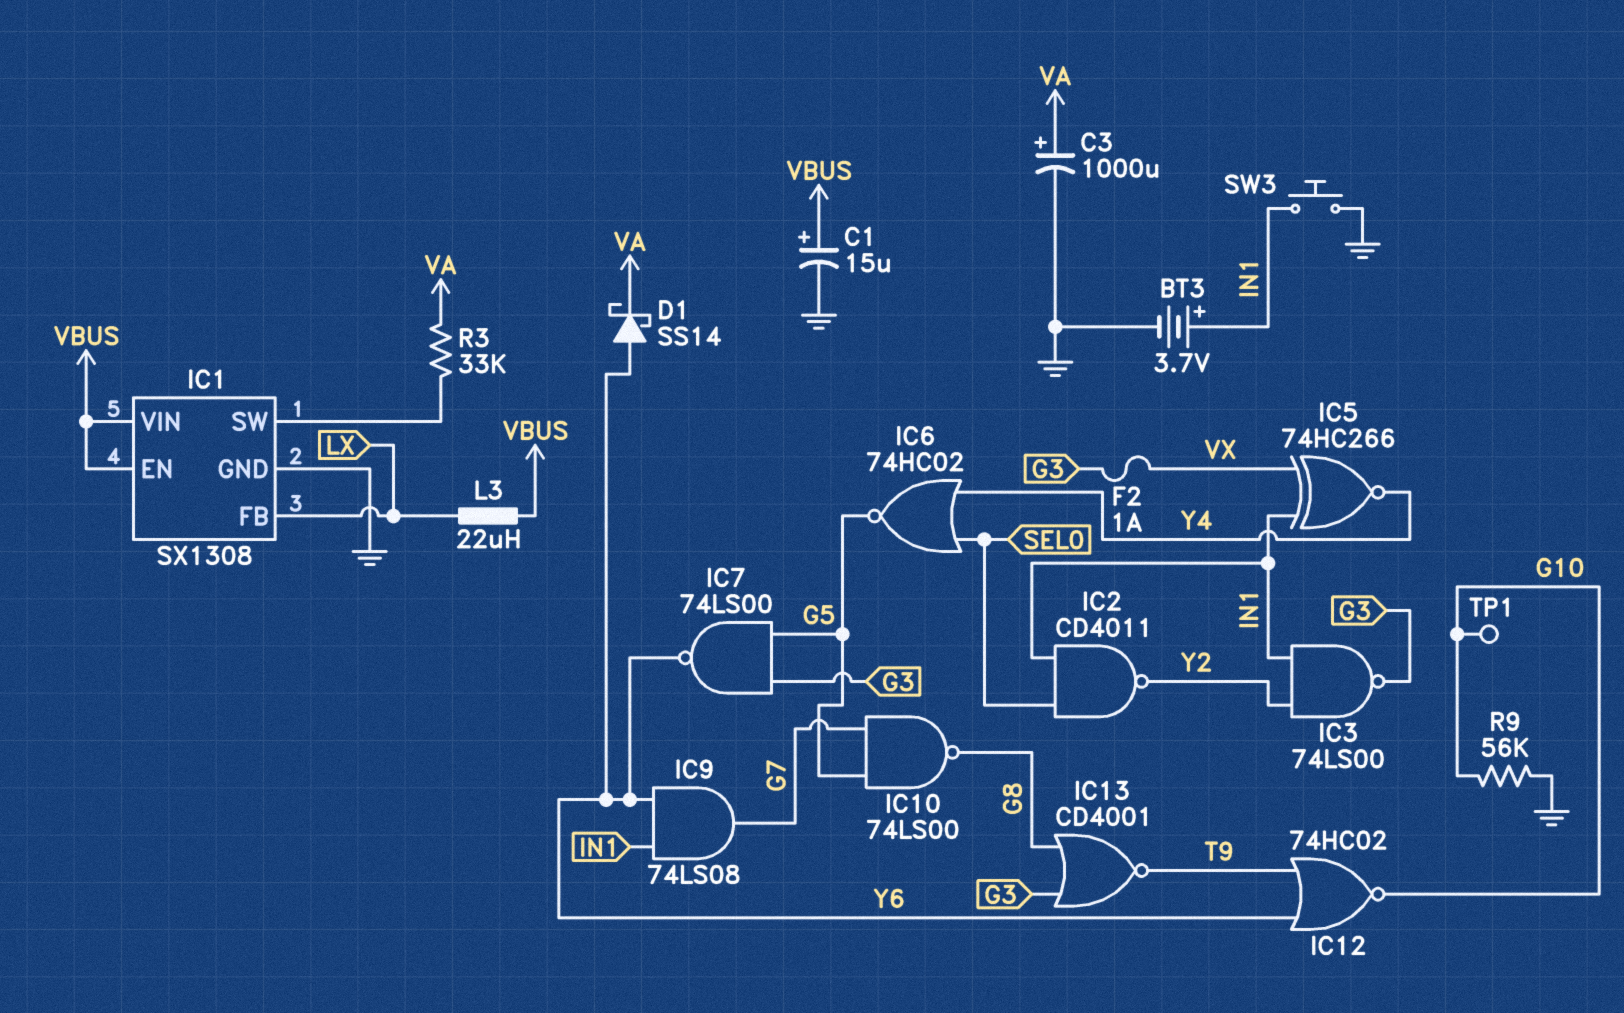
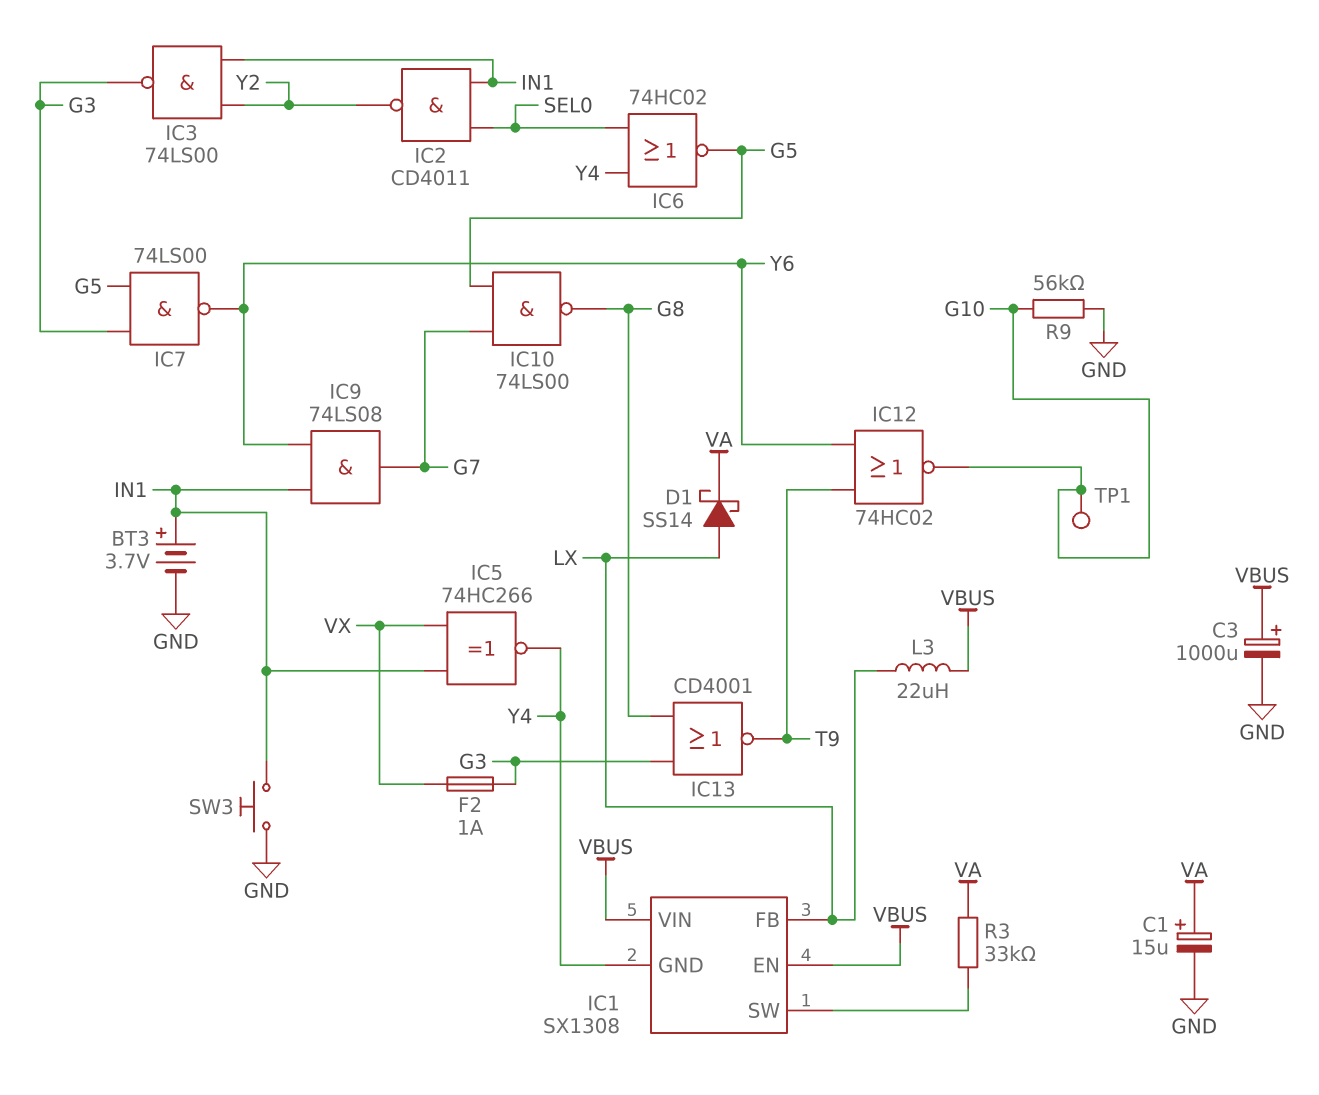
C1: 15uF (plus VBUS, minus GND) -> 15uF (plus VA, minus GND)
C3: 1000uF (plus VA, minus GND) -> 1000uF (plus VBUS, minus GND)
D1: schottky SS14 (A Y6, K VA) -> schottky SS14 (A LX, K VA)
IC1 pin GND: GND -> Y4

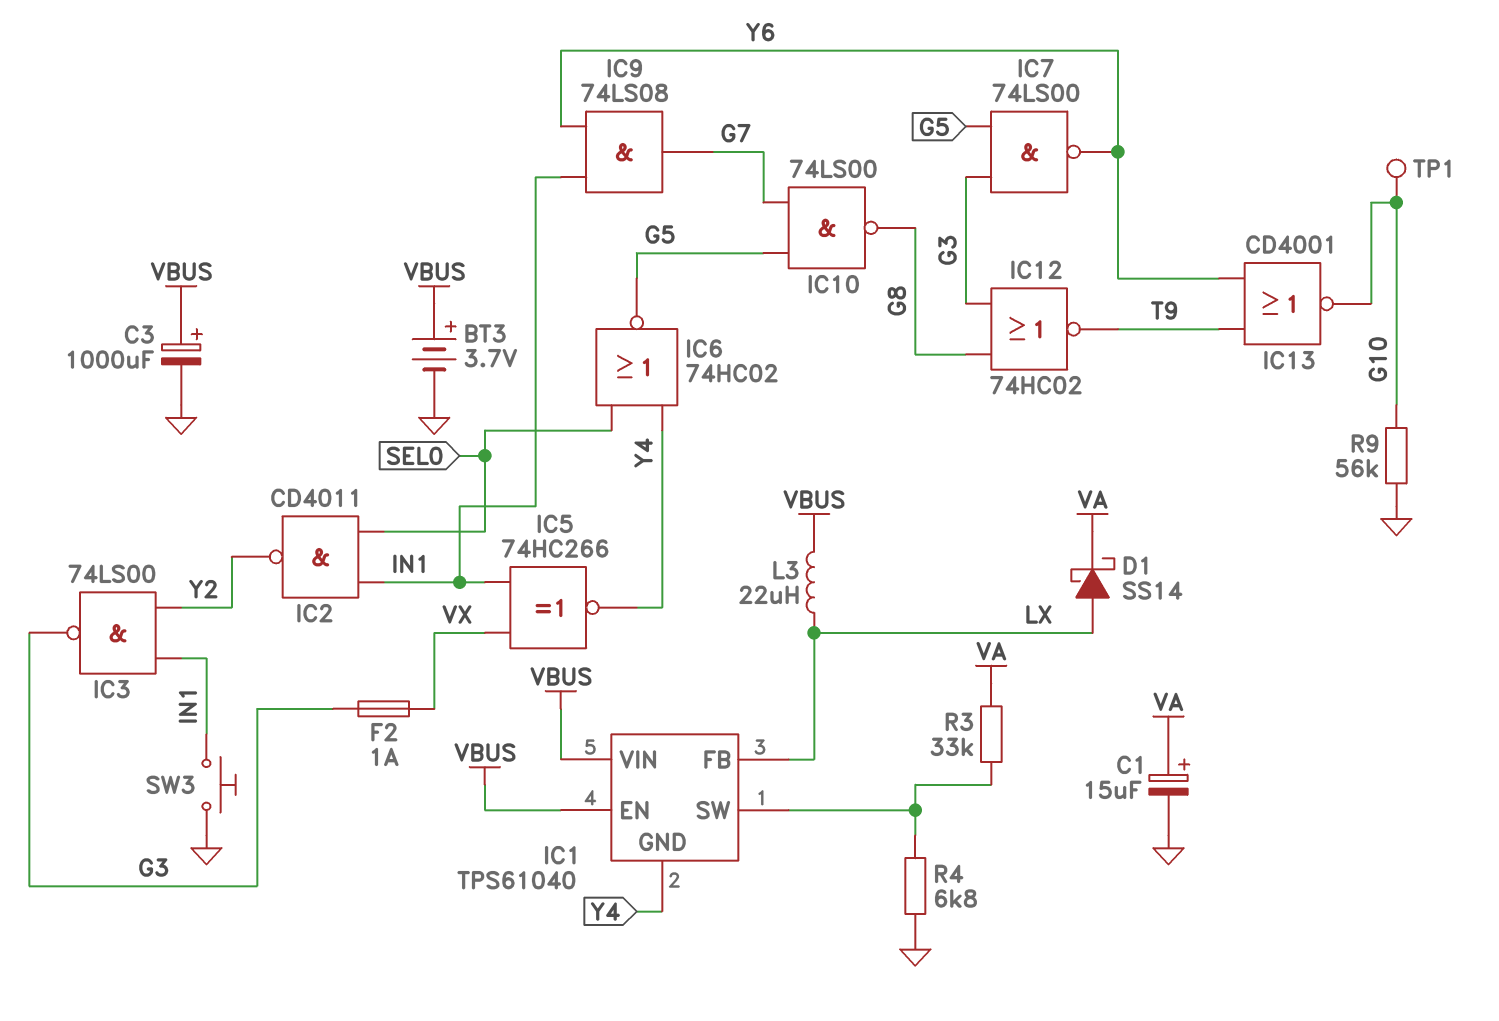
BT3: 3.7V (plus IN1, minus GND) -> 3.7V (plus VBUS, minus GND)
IC1: SX1308 -> TPS61040
IC12: NOR 74HC02 (in T9, in Y6, out G10) -> NOR 74HC02 (in G3, in G8, out T9)
IC13: NOR CD4001 (in G3, in G8, out T9) -> NOR CD4001 (in T9, in Y6, out G10)
R4: none -> 6.8k (GND, IC1/SW)

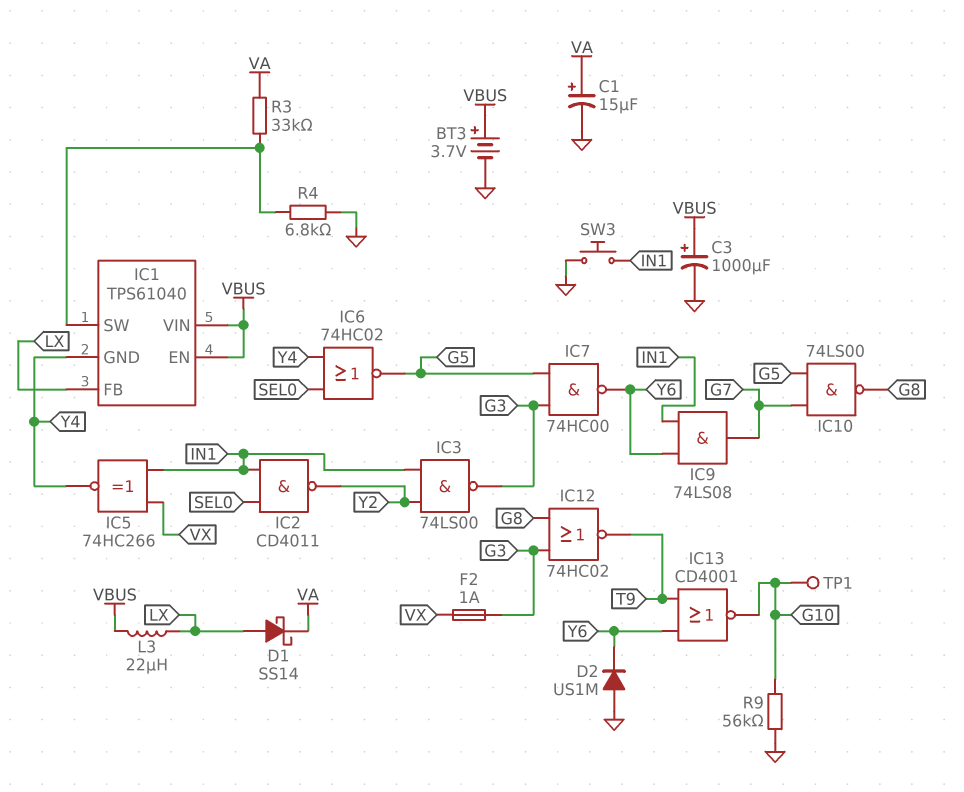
D2: none -> diode US1M (A GND, K Y6)
IC7: NAND 74LS00 (in G3, in G5, out Y6) -> NAND 74HC00 (in G3, in G5, out Y6)

